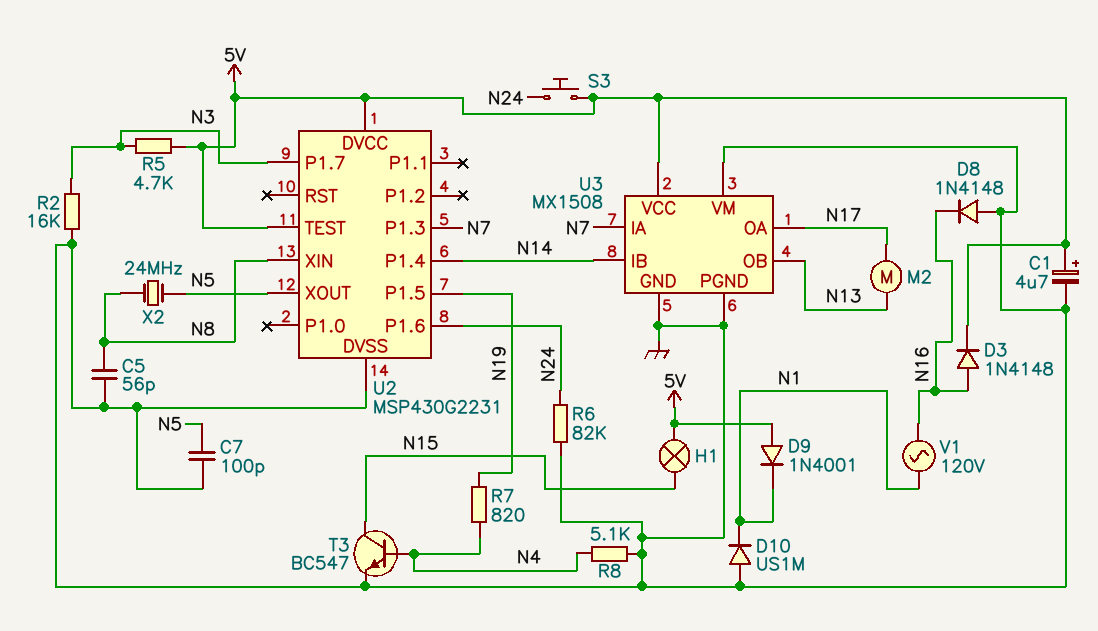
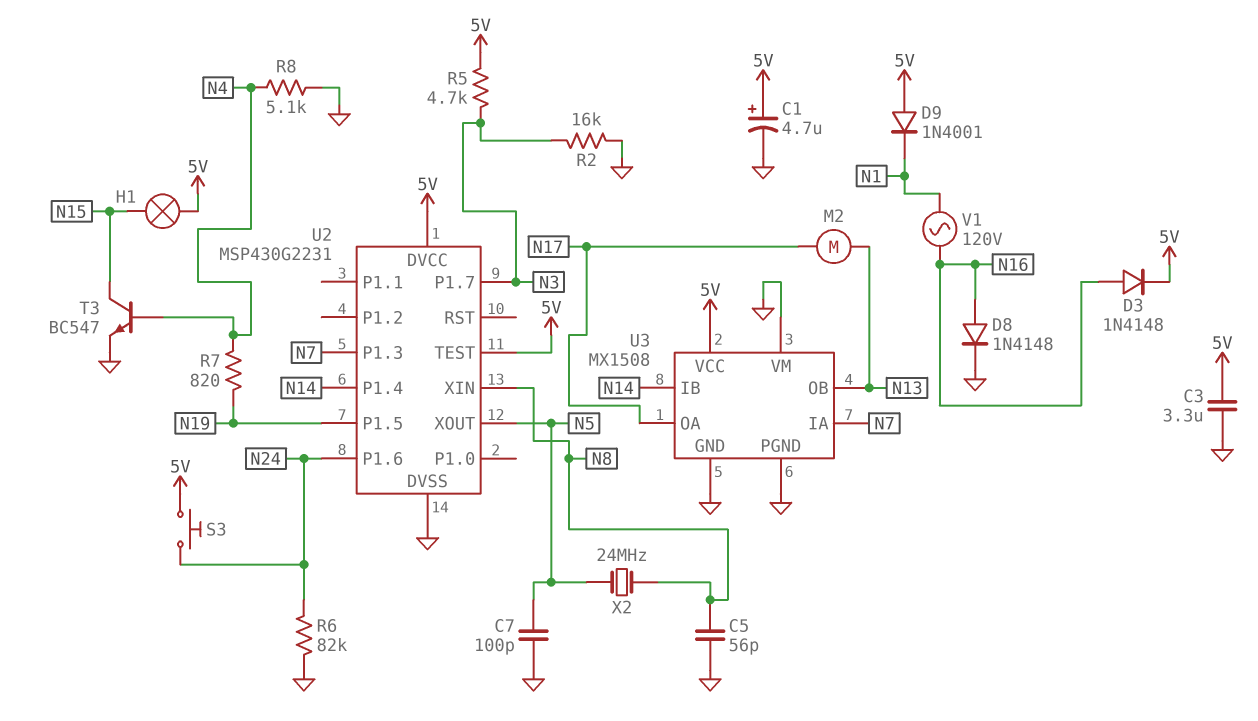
C3: none -> 3.3uF (5V, GND)
D8: diode 1N4148 (A GND, K N16) -> diode 1N4148 (A N16, K GND)
D10: diode US1M (A GND, K N1) -> none

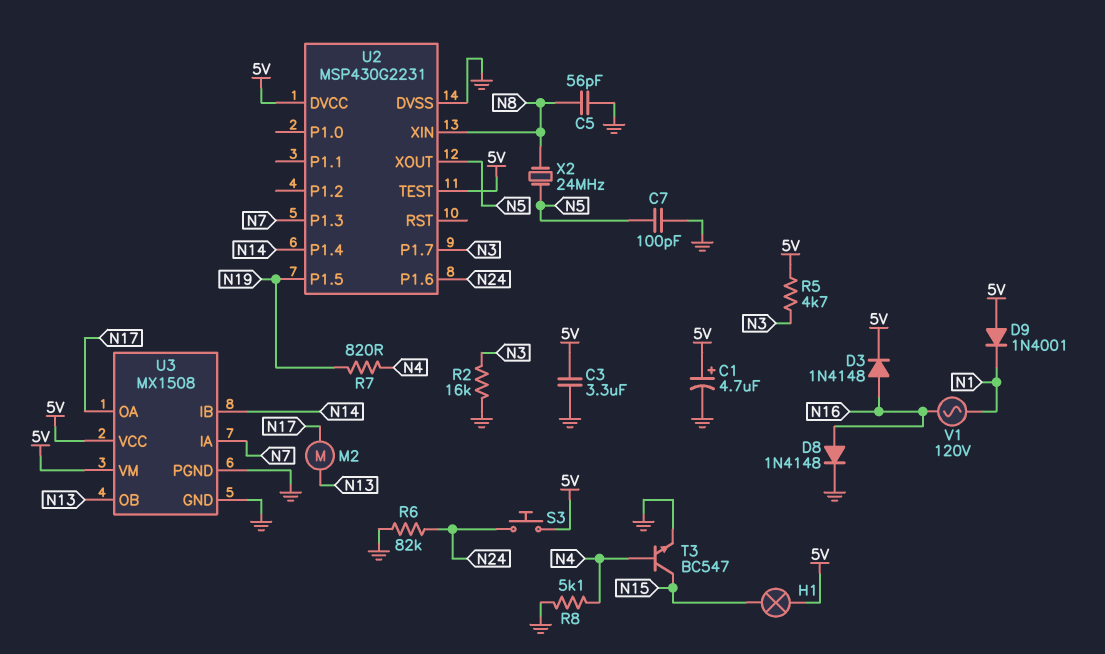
U3 pin VM: GND -> 5V

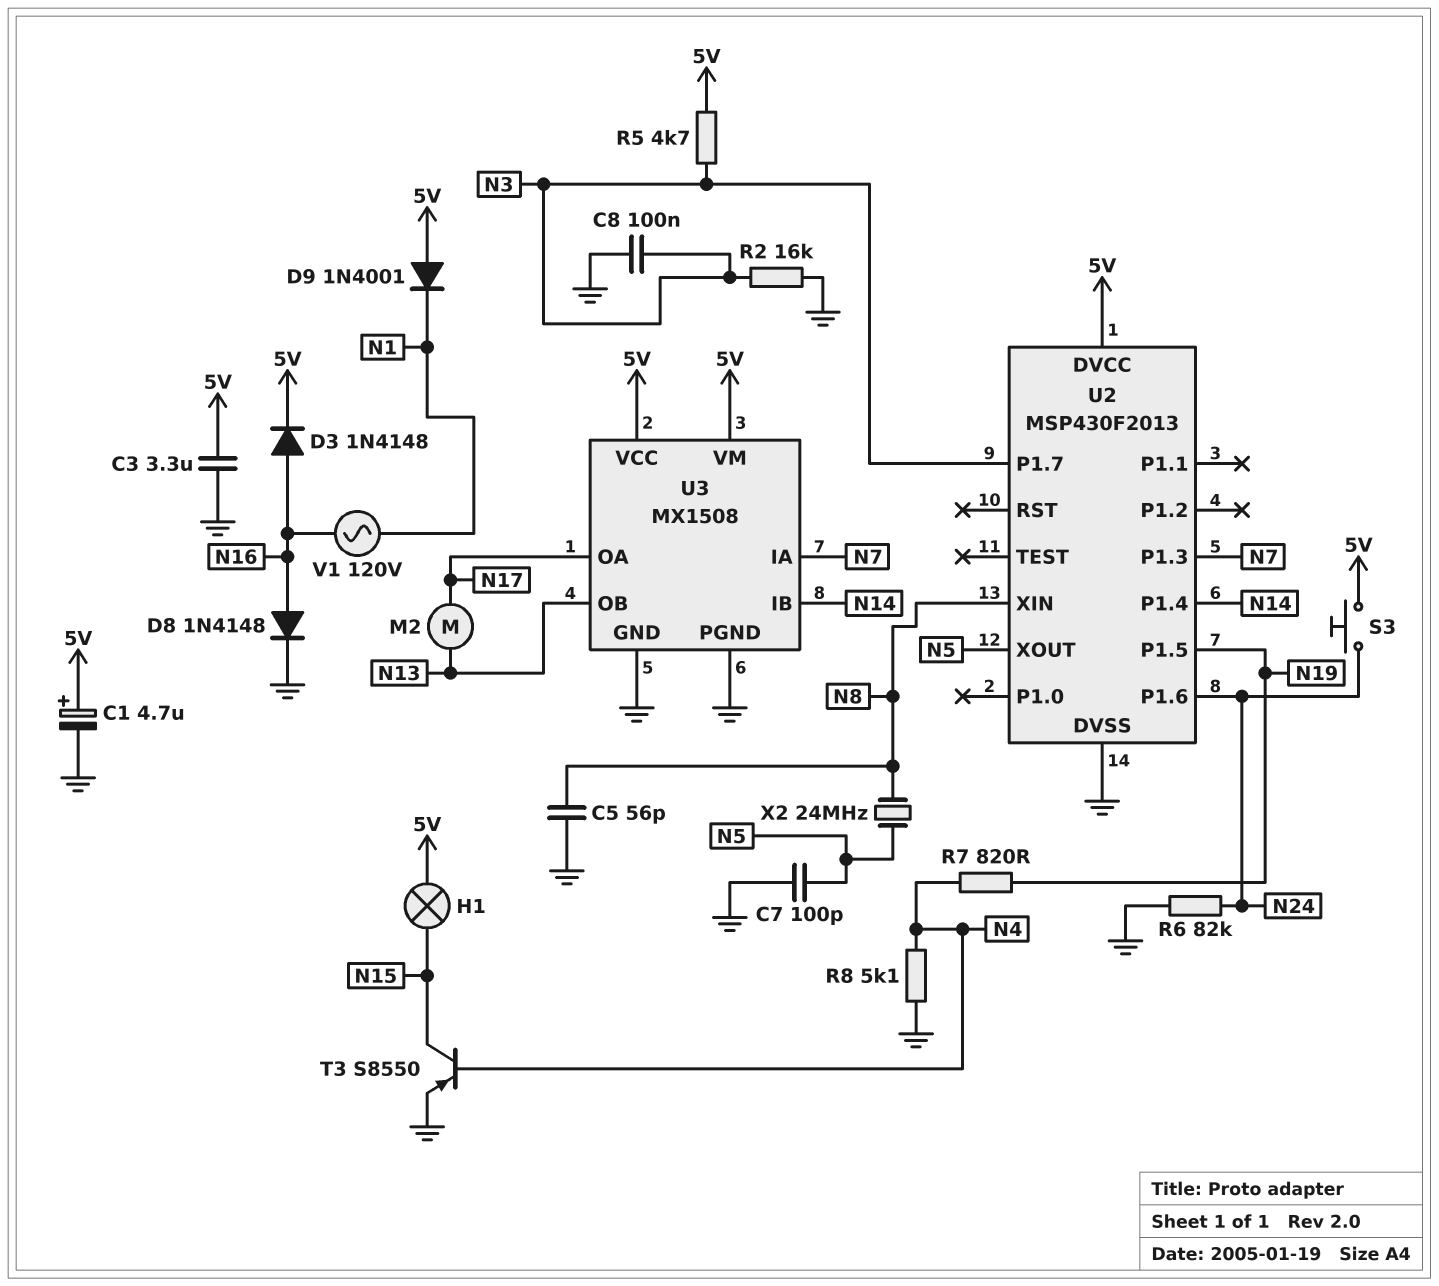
C8: none -> 100nF (GND, N3)
T3: NPN BC547 (B N4, C N15, E GND) -> PNP S8550 (B N4, C N15, E GND)
U2: MSP430G2231 -> MSP430F2013
U2 pin TEST: 5V -> none

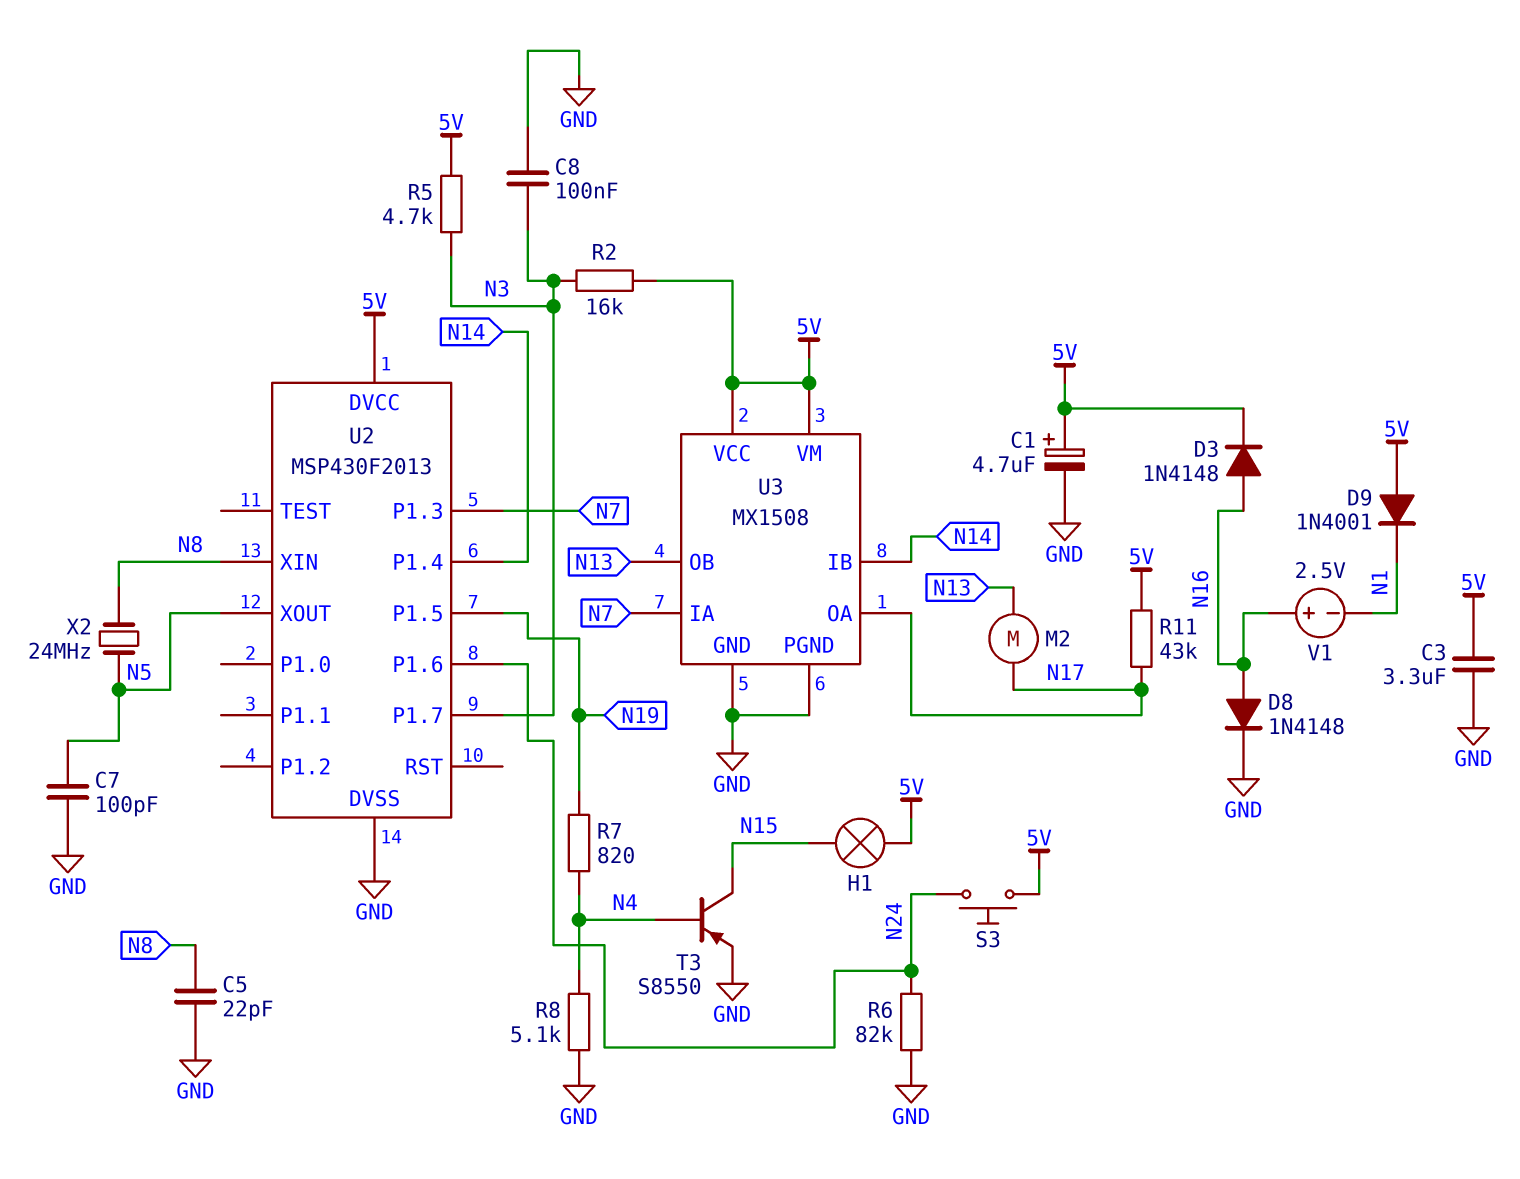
C5: 56pF (GND, N8) -> 22pF (GND, N8)
R2: 16k (GND, N3) -> 16k (5V, N3)
R11: none -> 43k (5V, N17)
V1: AC 120V (N1, N16) -> 2.5V (plus N16, minus N1)

